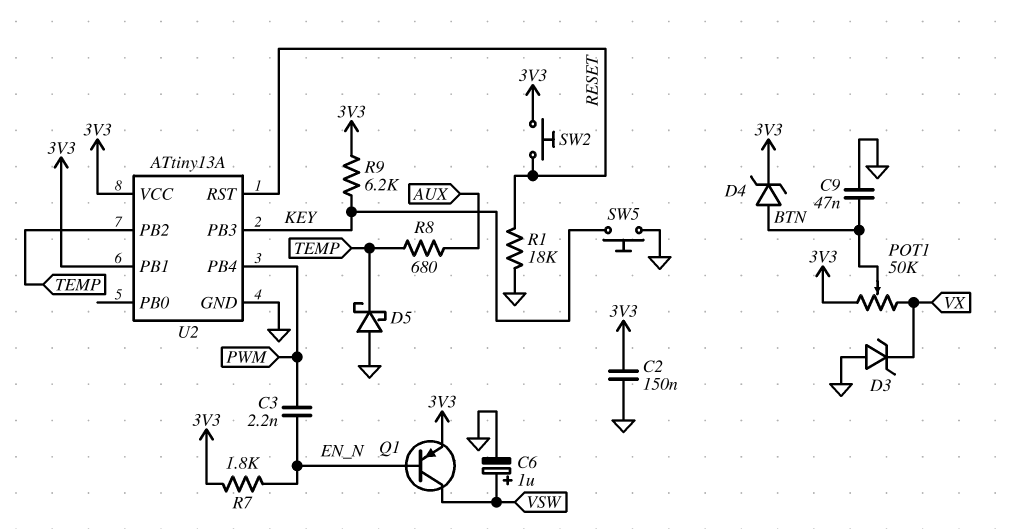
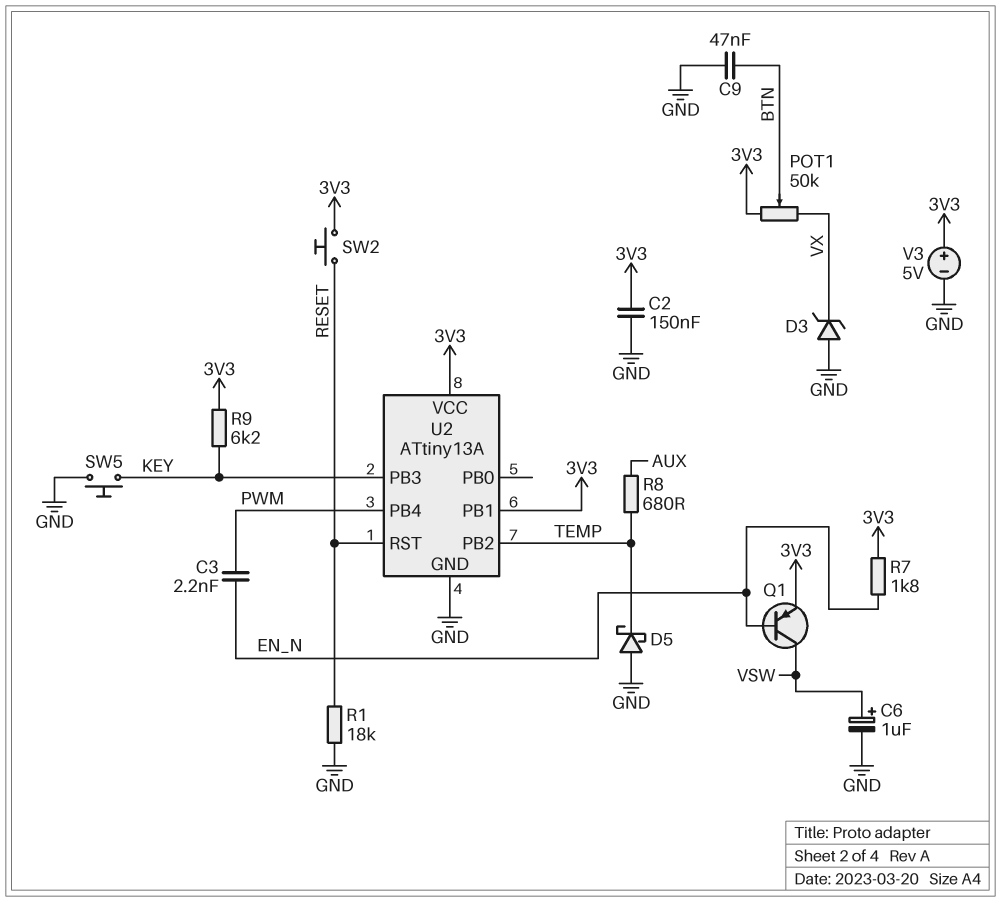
D4: zener (A BTN, K 3V3) -> none
V3: none -> 5V (plus 3V3, minus GND)

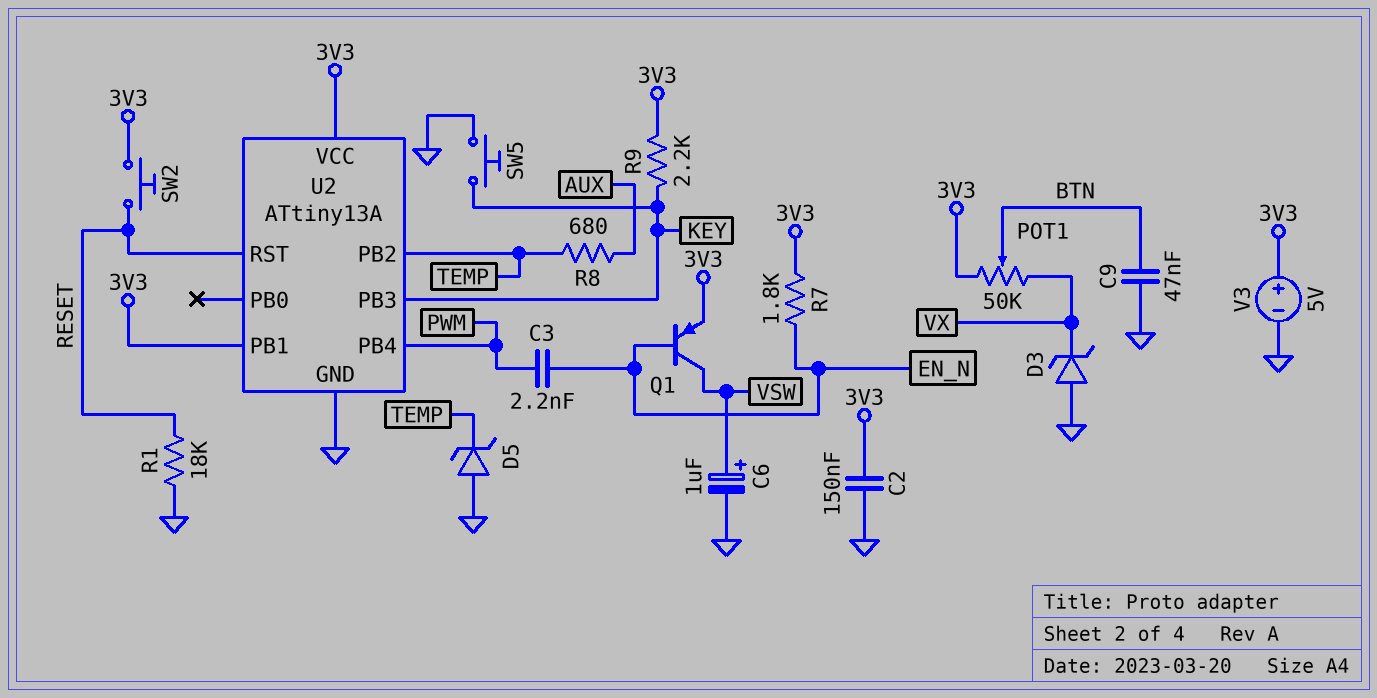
D5: schottky (A GND, K TEMP) -> zener (A GND, K TEMP)
R9: 6.2k (3V3, KEY) -> 2.2k (3V3, KEY)

